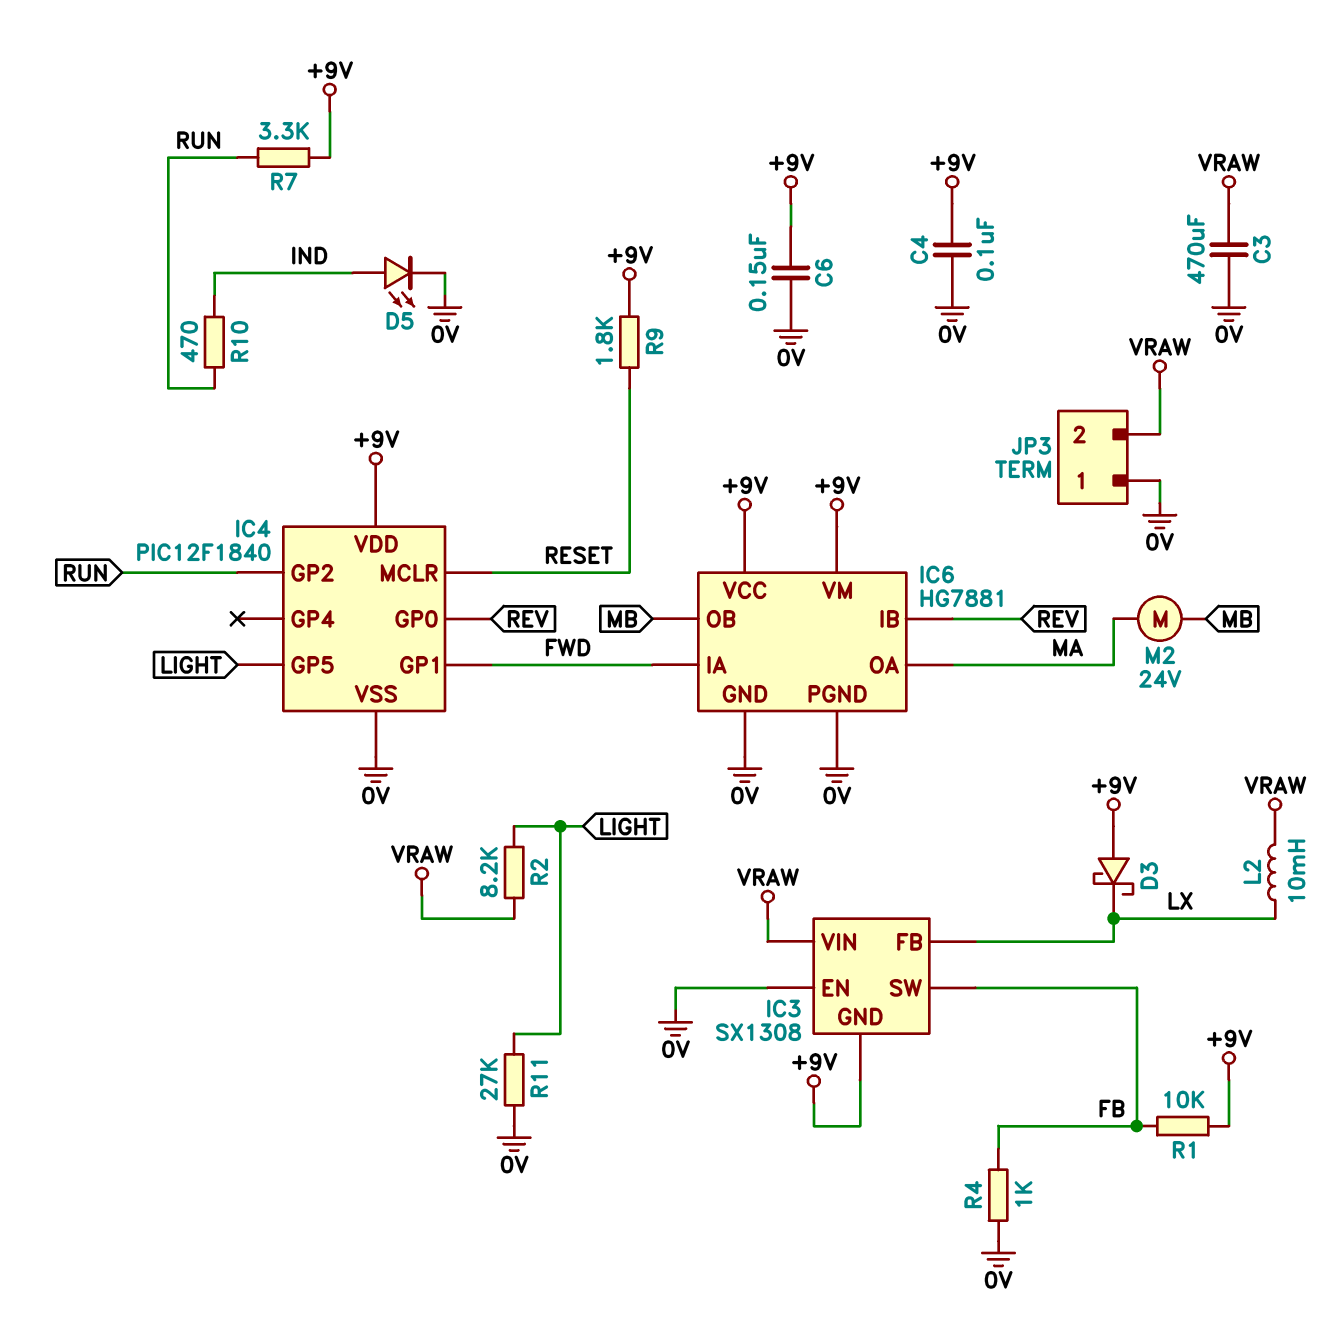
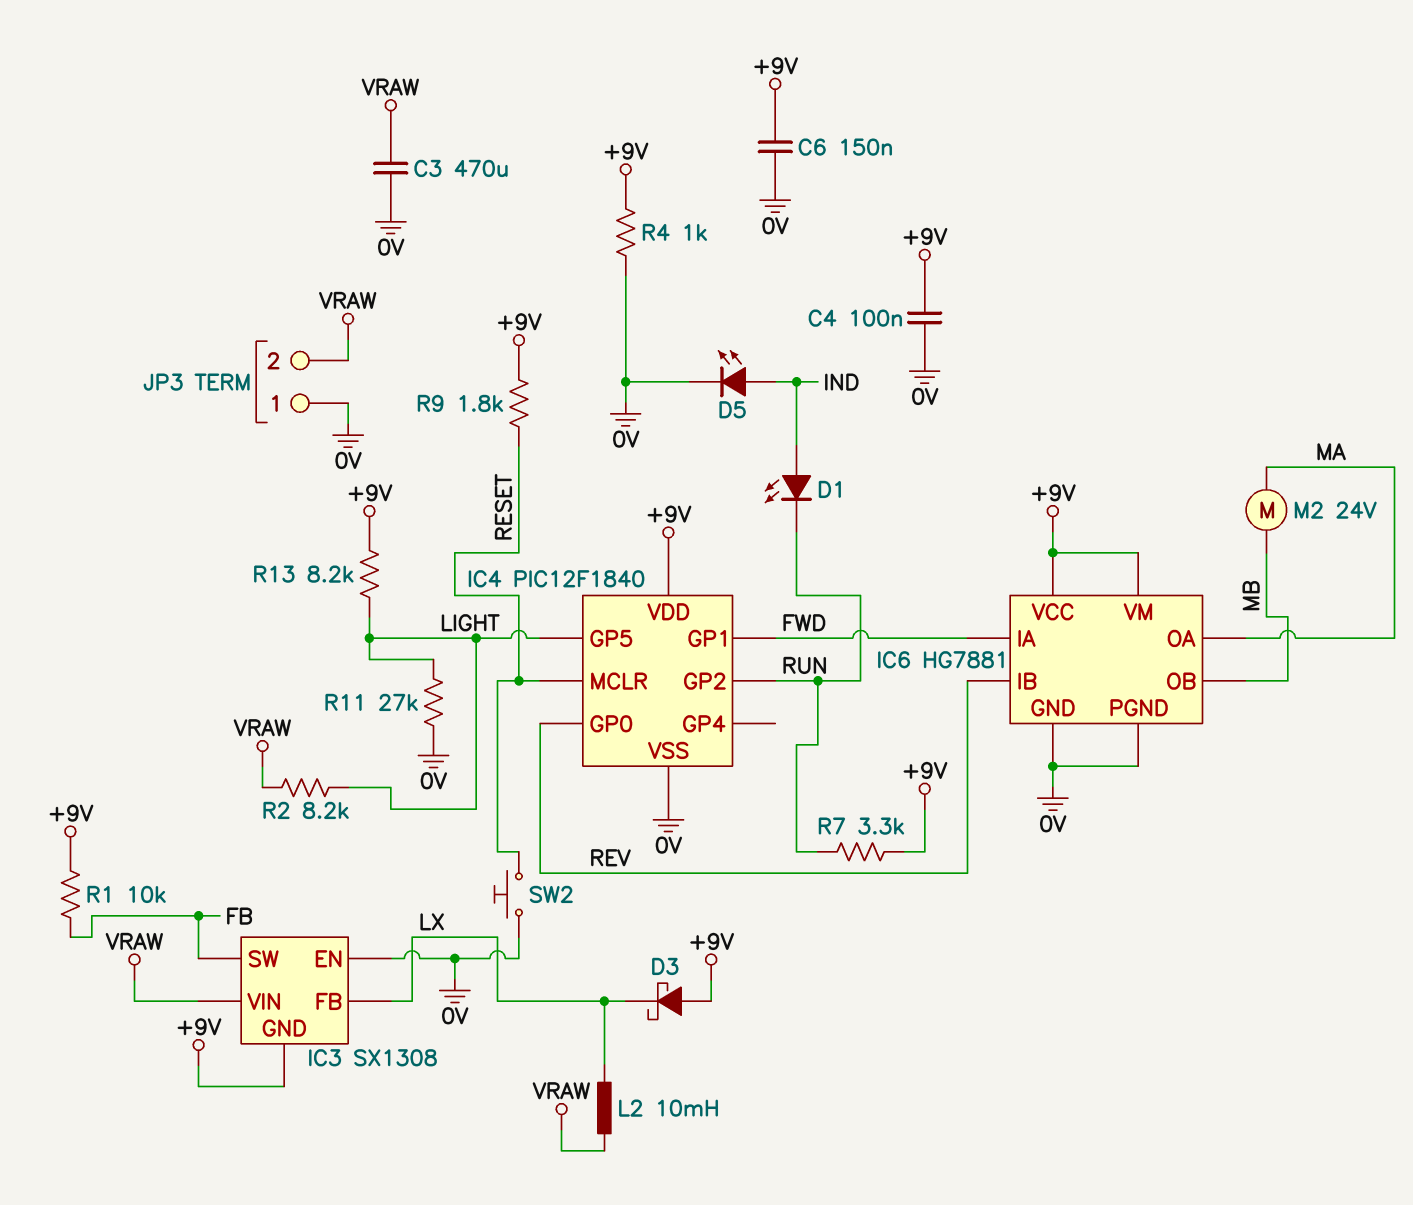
D1: none -> LED (A IND, K RUN)
R4: 1k (0V, FB) -> 1k (+9V, 0V)
R10: 470 (IND, RUN) -> none
R13: none -> 8.2k (+9V, LIGHT)
SW2: none -> button (0V, RESET)

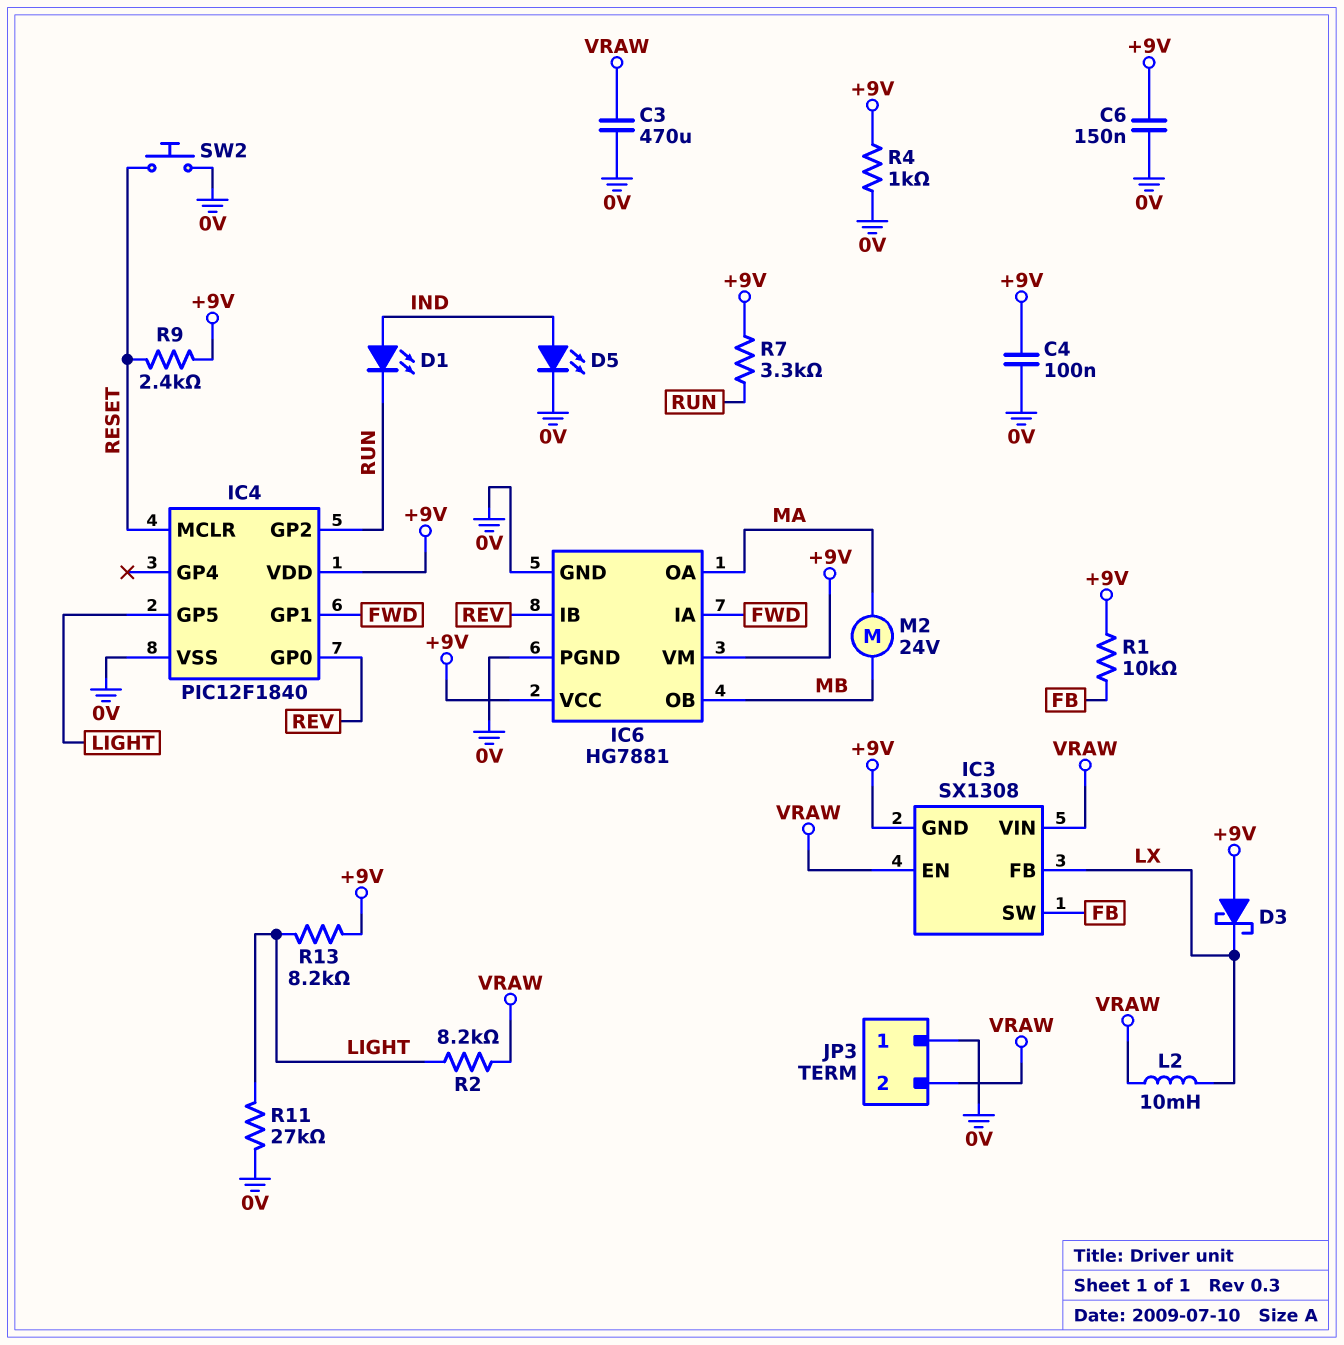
IC3 pin EN: 0V -> VRAW
R9: 1.8k (+9V, RESET) -> 2.4k (+9V, RESET)

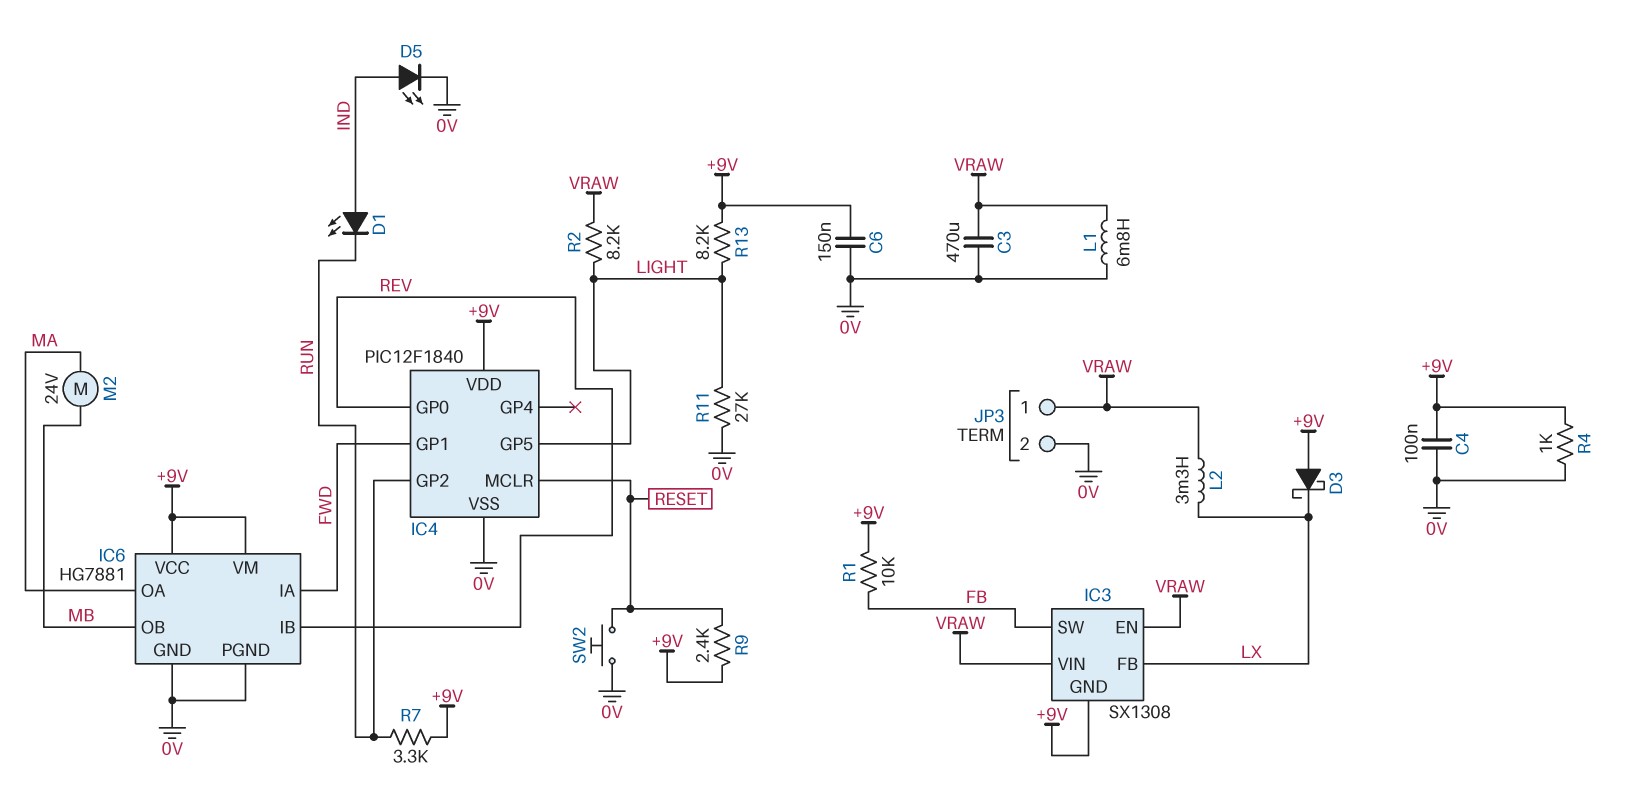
JP3 pin 1: 0V -> VRAW
JP3 pin 2: VRAW -> 0V
L1: none -> 6.8mH (0V, VRAW)
L2: 10mH (LX, VRAW) -> 3.3mH (LX, VRAW)

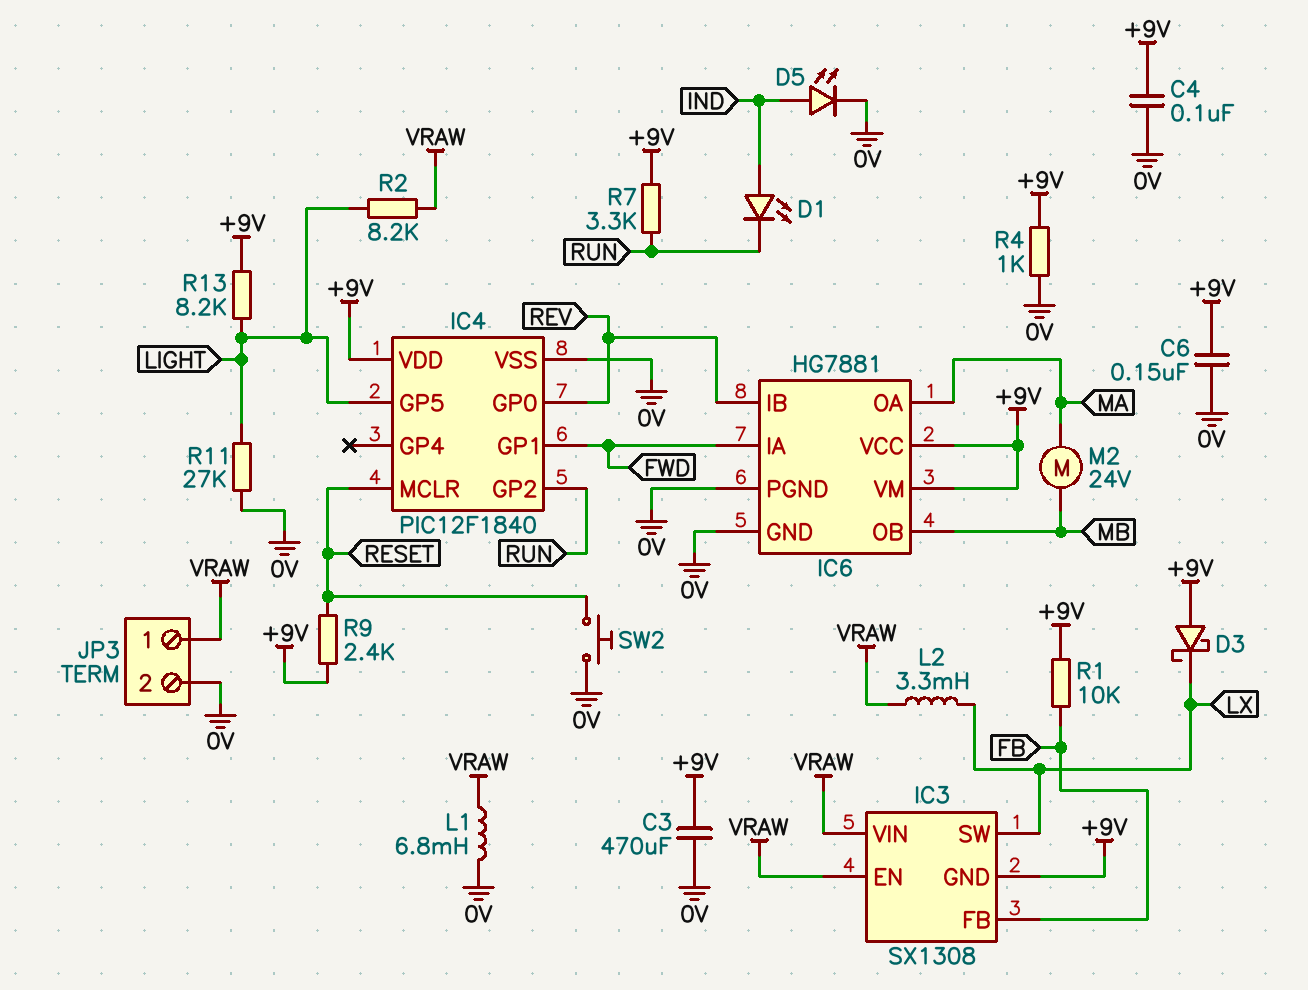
C3: 470uF (0V, VRAW) -> 470uF (+9V, 0V)
IC3 pin FB: LX -> FB
IC3 pin SW: FB -> LX

